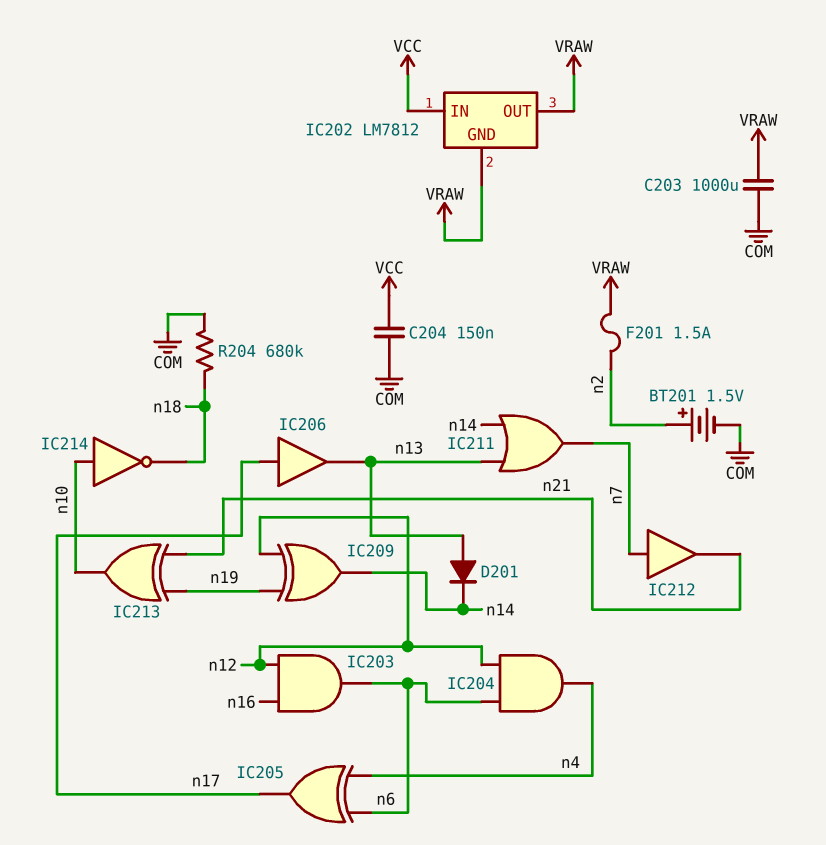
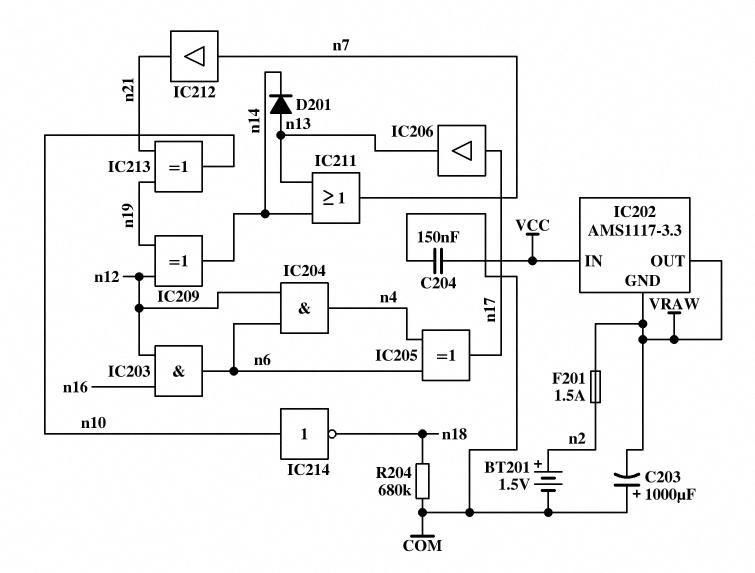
C203: 1000uF (COM, VRAW) -> 1000uF (plus COM, minus VRAW)
IC202: LM7812 -> AMS1117-3.3

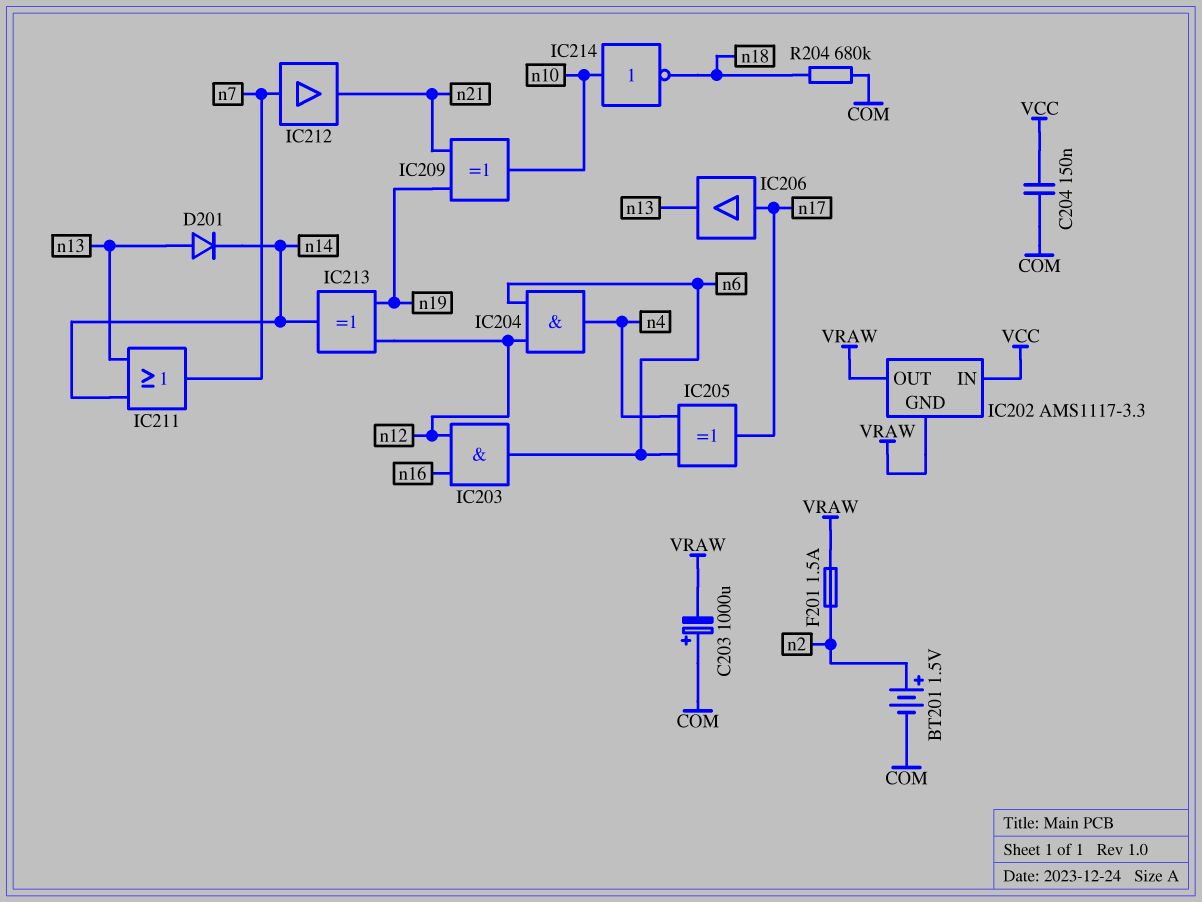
IC209: XOR (in n12, in n19, out n14) -> XOR (in n19, in n21, out n10)
IC213: XOR (in n19, in n21, out n10) -> XOR (in n12, in n19, out n14)

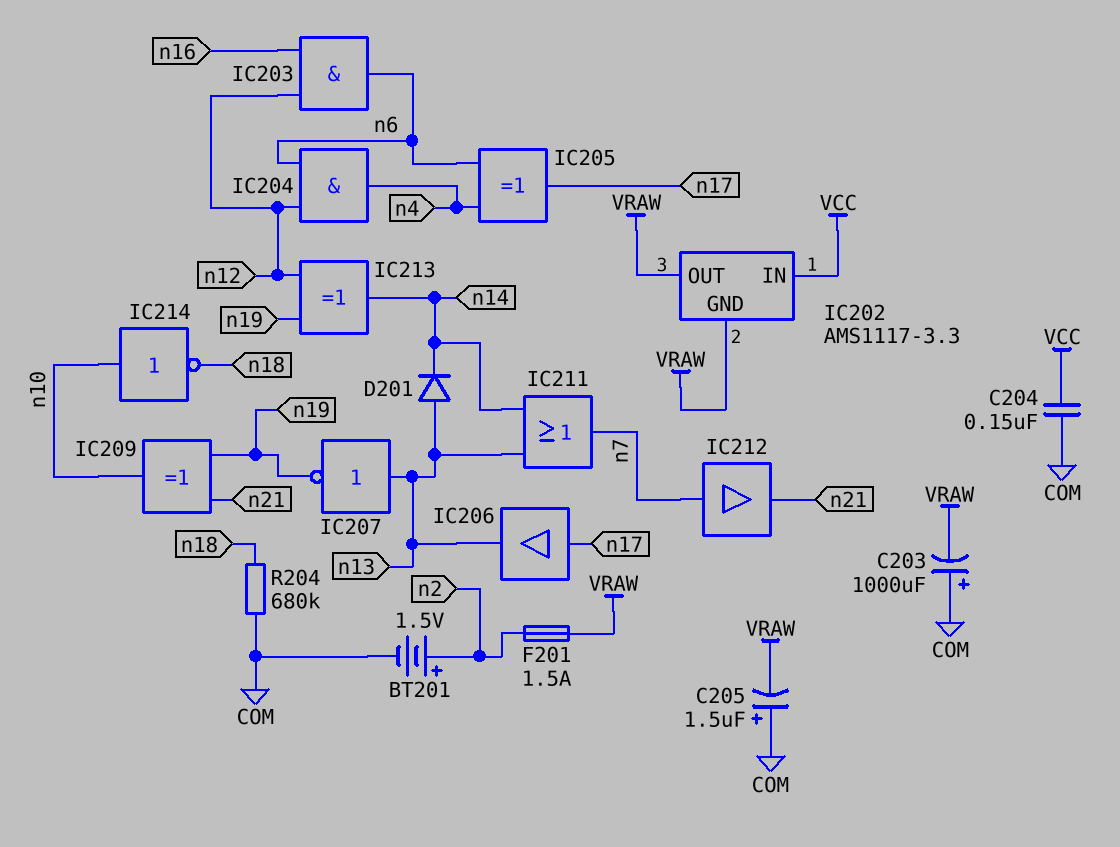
C205: none -> 1.5uF (plus COM, minus VRAW)
IC207: none -> NOT (in n13, out n19)

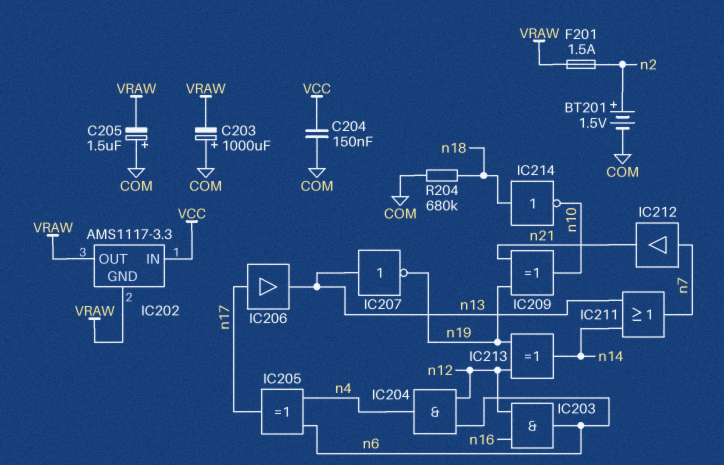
D201: diode (A n13, K n14) -> none
IC214: NOT (in n10, out n18) -> NOT (in n18, out n10)

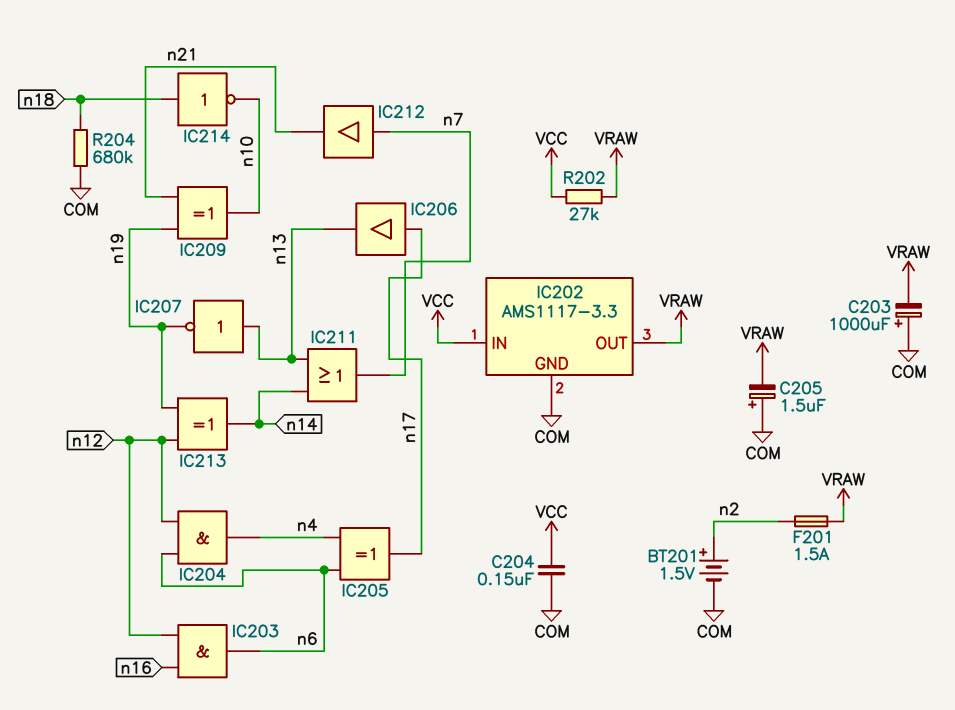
IC202 pin GND: VRAW -> COM
R202: none -> 27k (VCC, VRAW)

